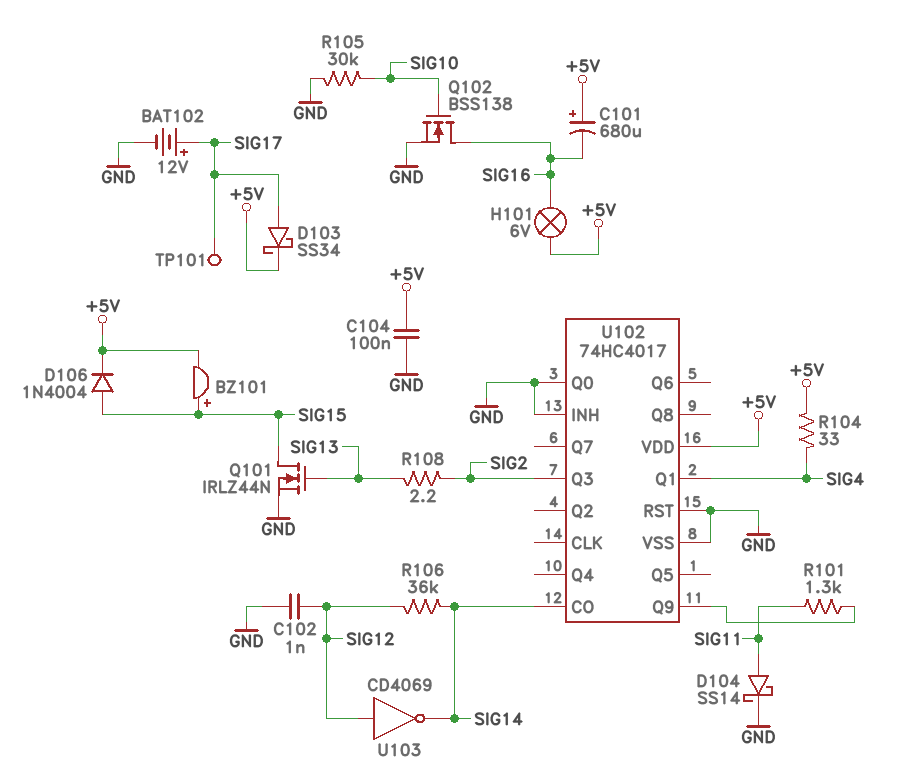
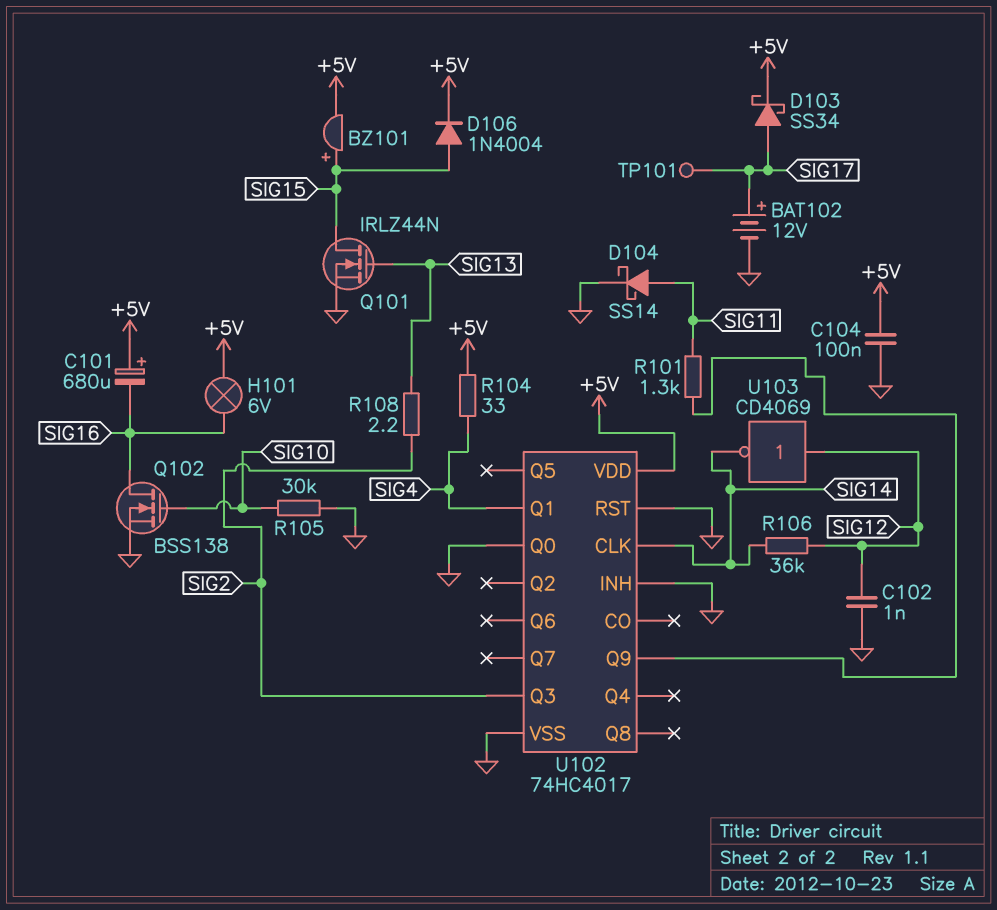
U102 pin CLK: none -> SIG14
U102 pin CO: SIG14 -> none

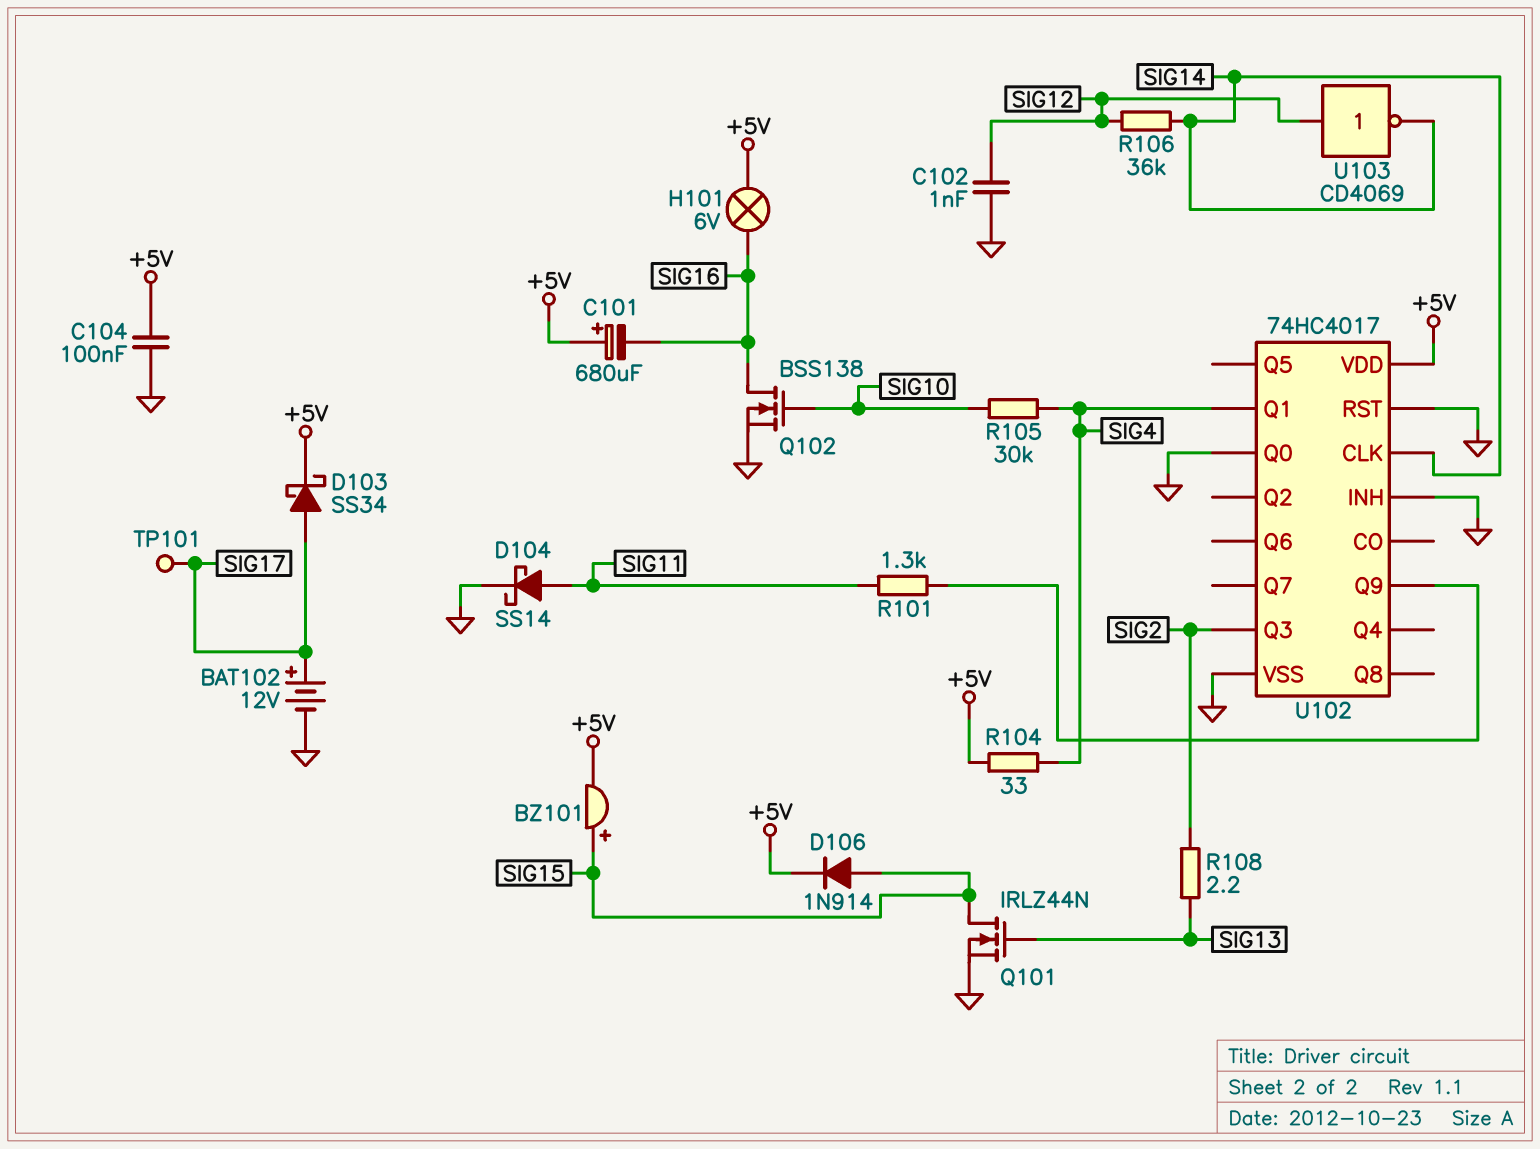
D106: diode 1N4004 (A SIG15, K +5V) -> diode 1N914 (A SIG15, K +5V)
R105: 30k (GND, SIG10) -> 30k (SIG4, SIG10)

